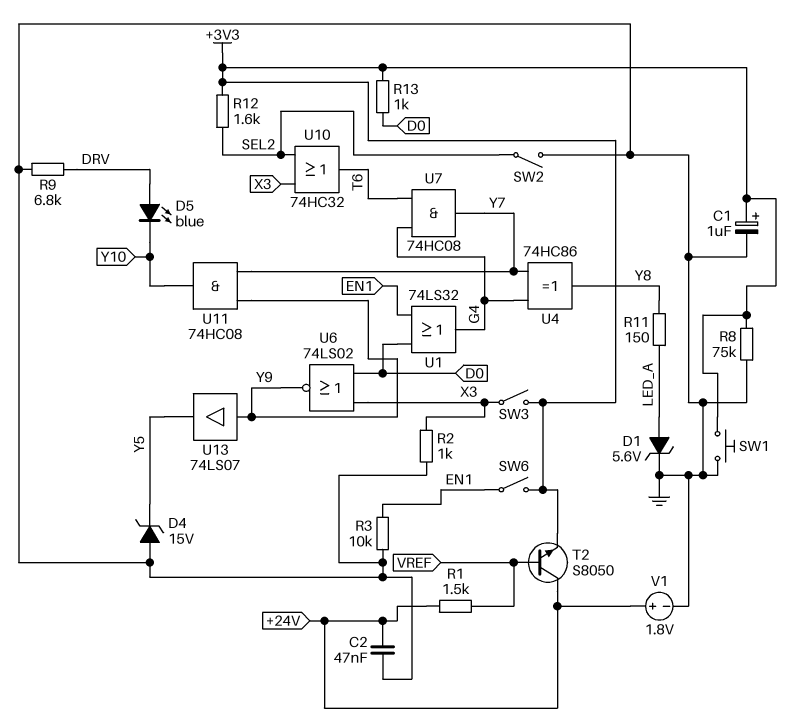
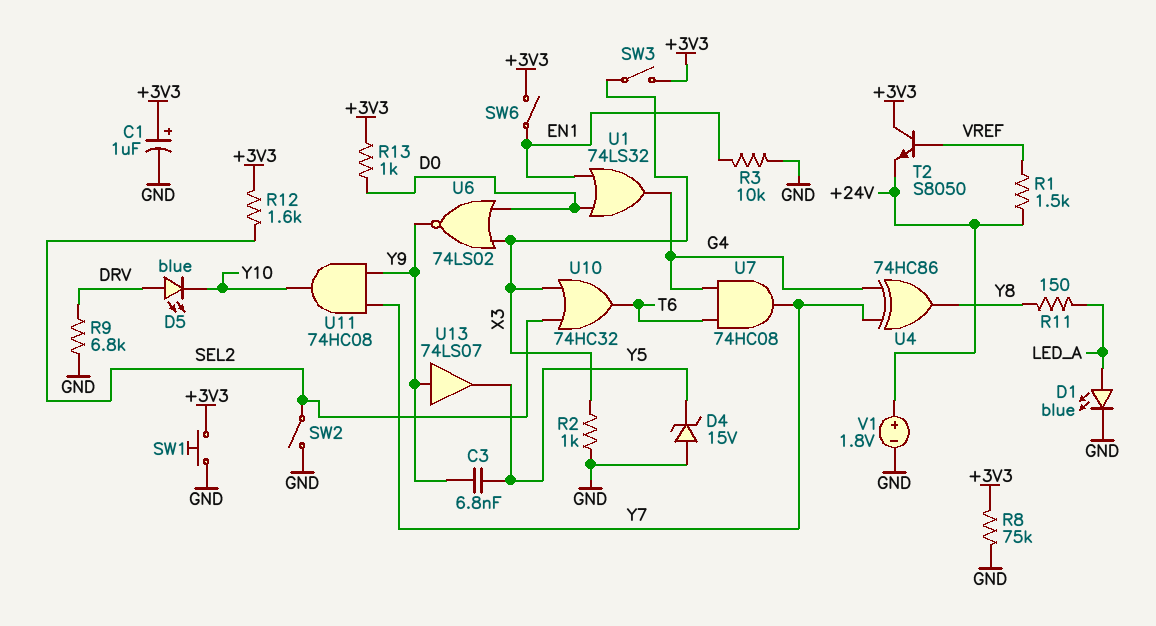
C2: 47nF (+24V, GND) -> none
C3: none -> 6.8nF (Y5, Y9)
D1: zener 5.6V (A LED_A, K GND) -> LED blue (A LED_A, K GND)
T2: NPN S8050 (B VREF, C +24V, E +3V3) -> NPN S8050 (B VREF, C +3V3, E +24V)

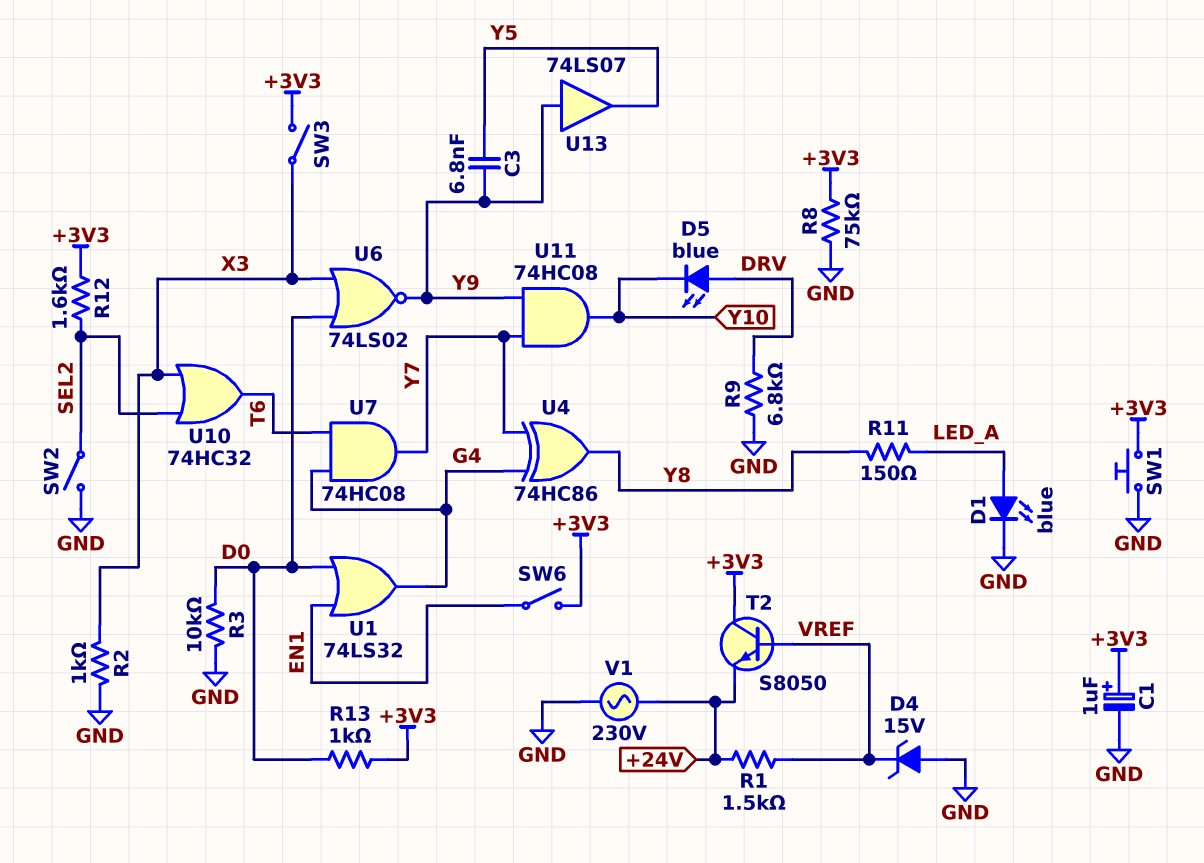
D4: zener 15V (A GND, K Y5) -> zener 15V (A GND, K VREF)
R3: 10k (EN1, GND) -> 10k (D0, GND)
V1: 1.8V (plus +24V, minus GND) -> AC 230V (+24V, GND)

